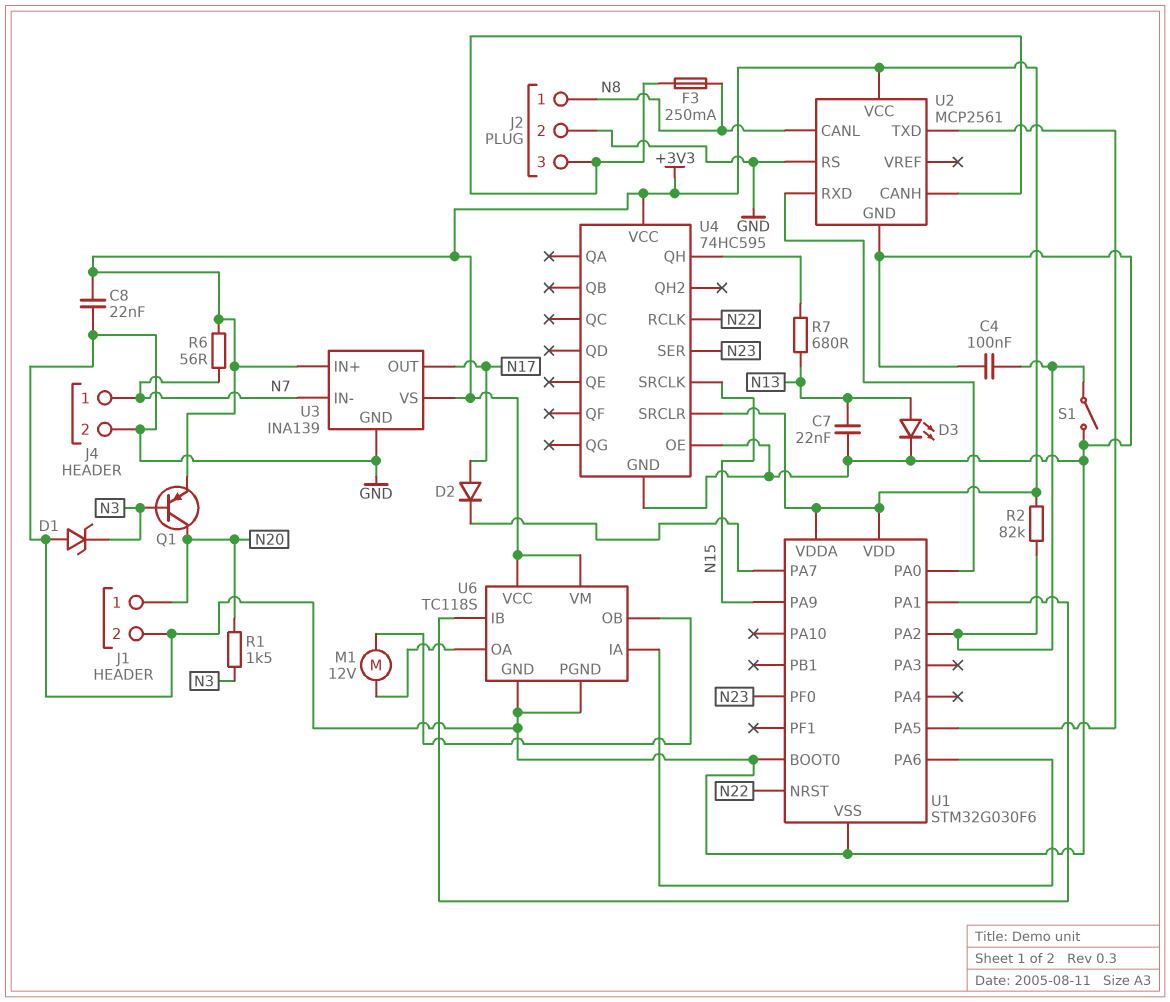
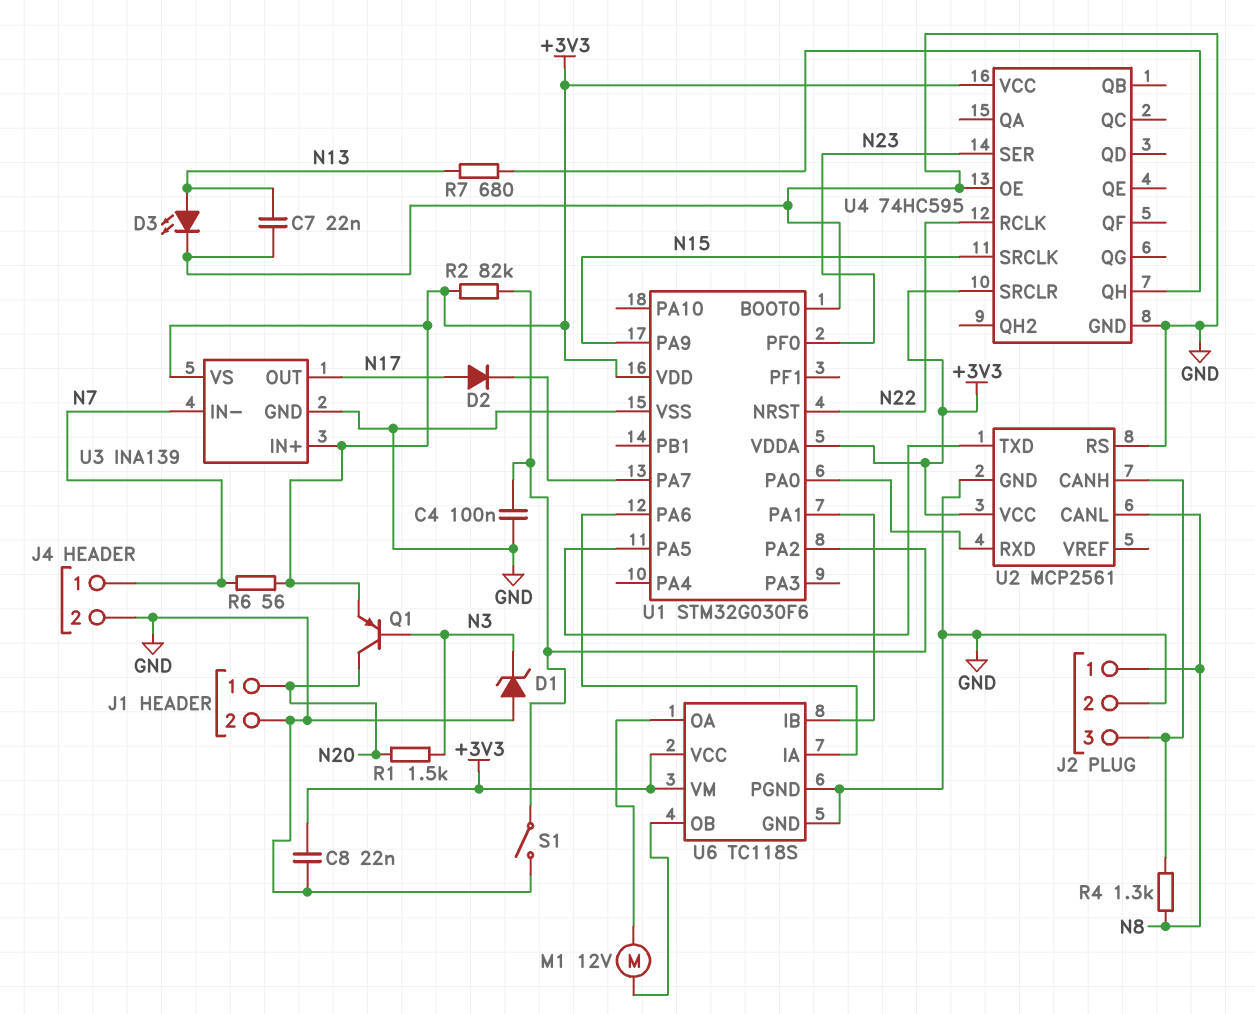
F3: 250mA (J2/3, N8) -> none
R4: none -> 1.3k (J2/3, N8)

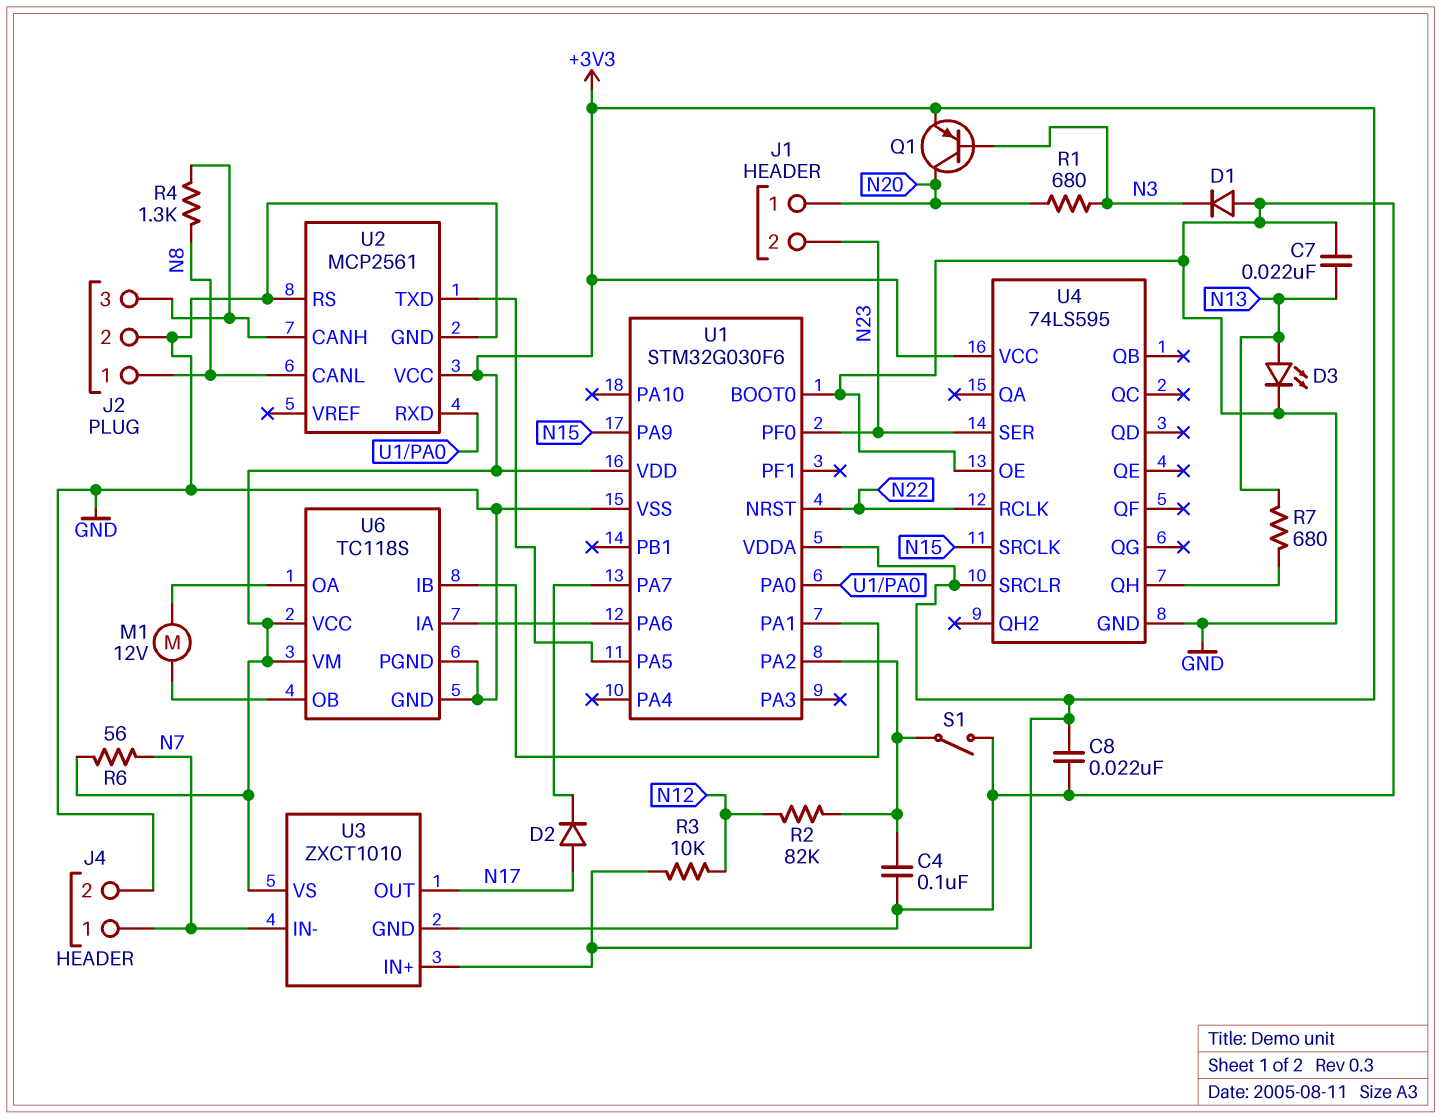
D1: zener (A GND, K N3) -> diode (A GND, K N3)
J1 pin 2: GND -> N23
R1: 1.5k (N3, N20) -> 680 (N3, N20)
R2: 82k (+3V3, U1/PA2) -> 82k (N12, U1/PA2)
R3: none -> 10k (+3V3, N12)
U3: INA139 -> ZXCT1010
U4: 74HC595 -> 74LS595

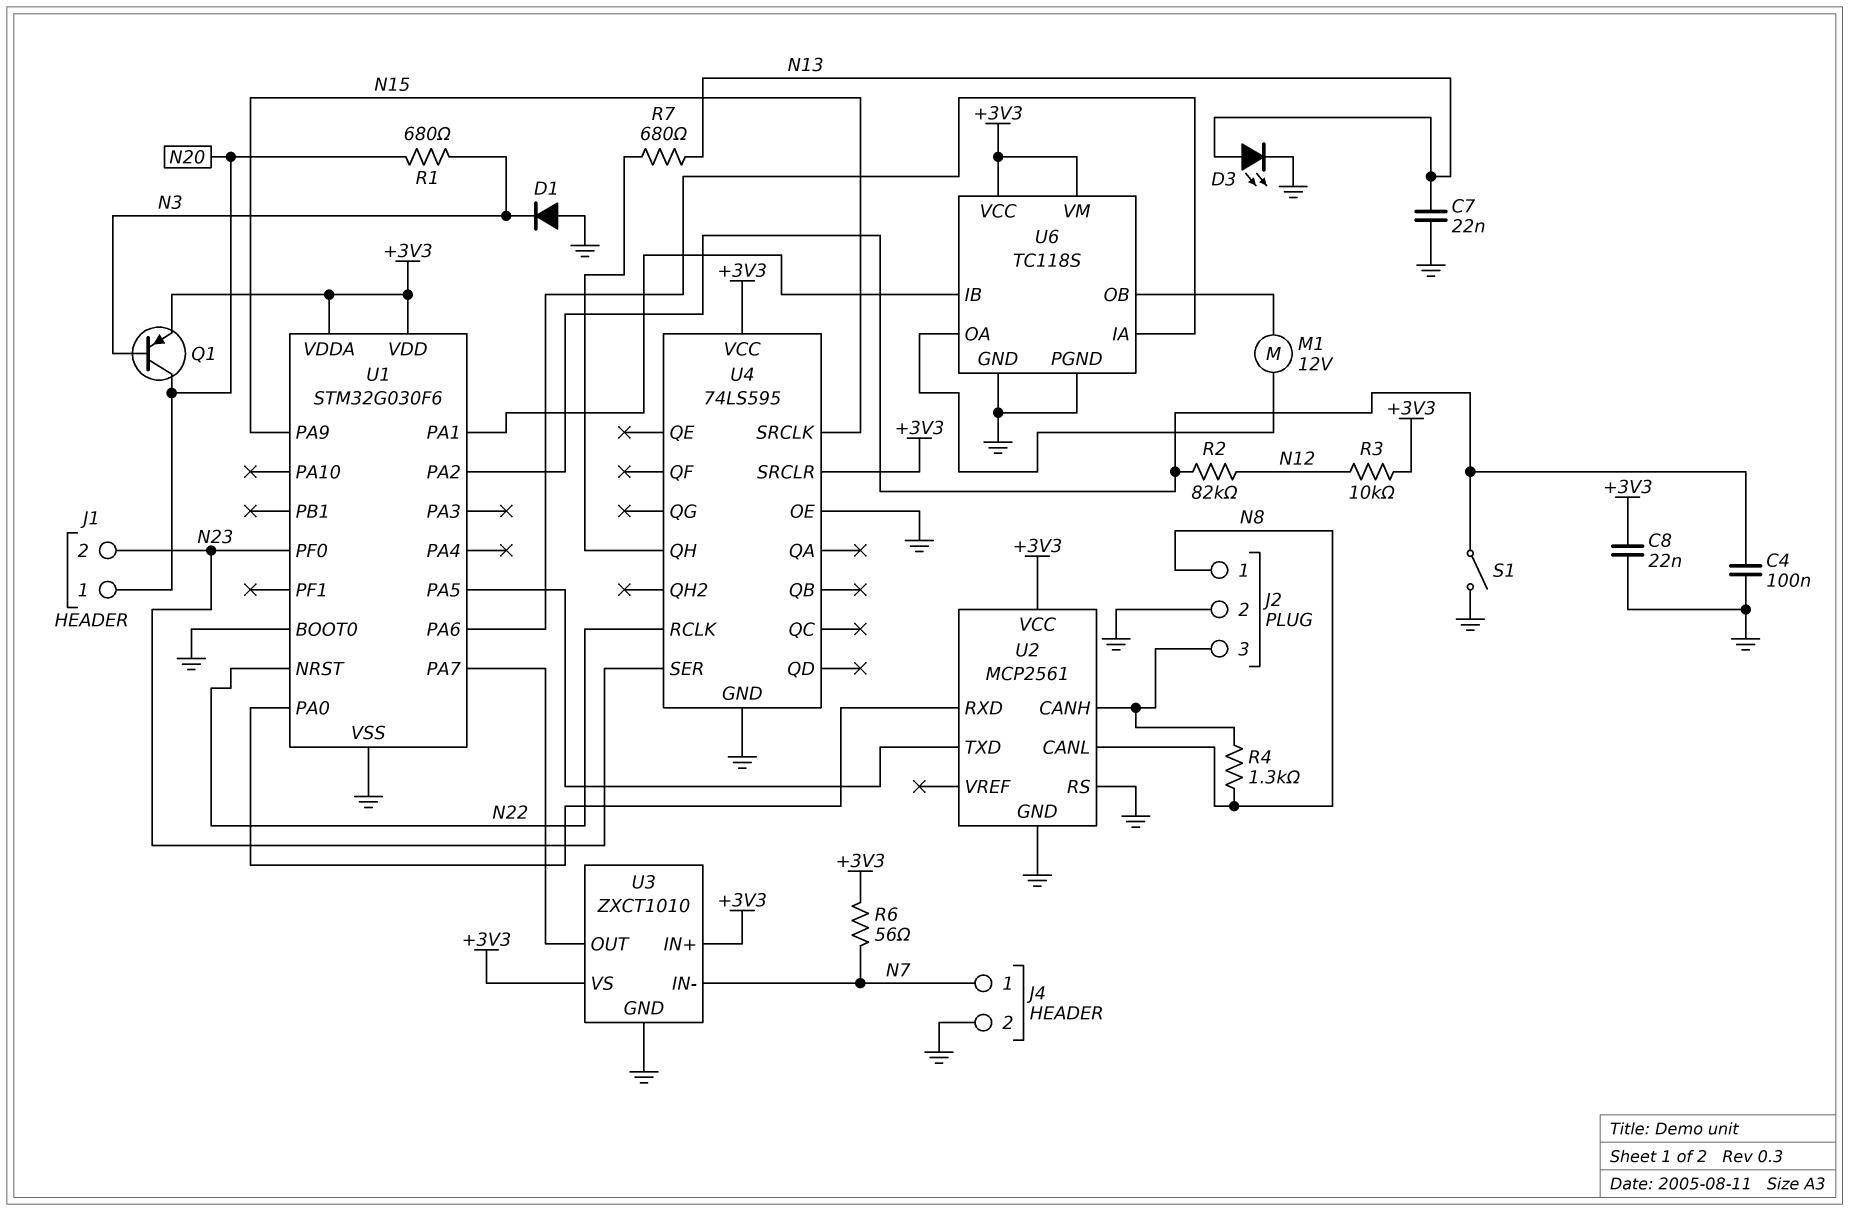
D2: diode (A N17, K U1/PA7) -> none
U3 pin OUT: N17 -> U1/PA7

